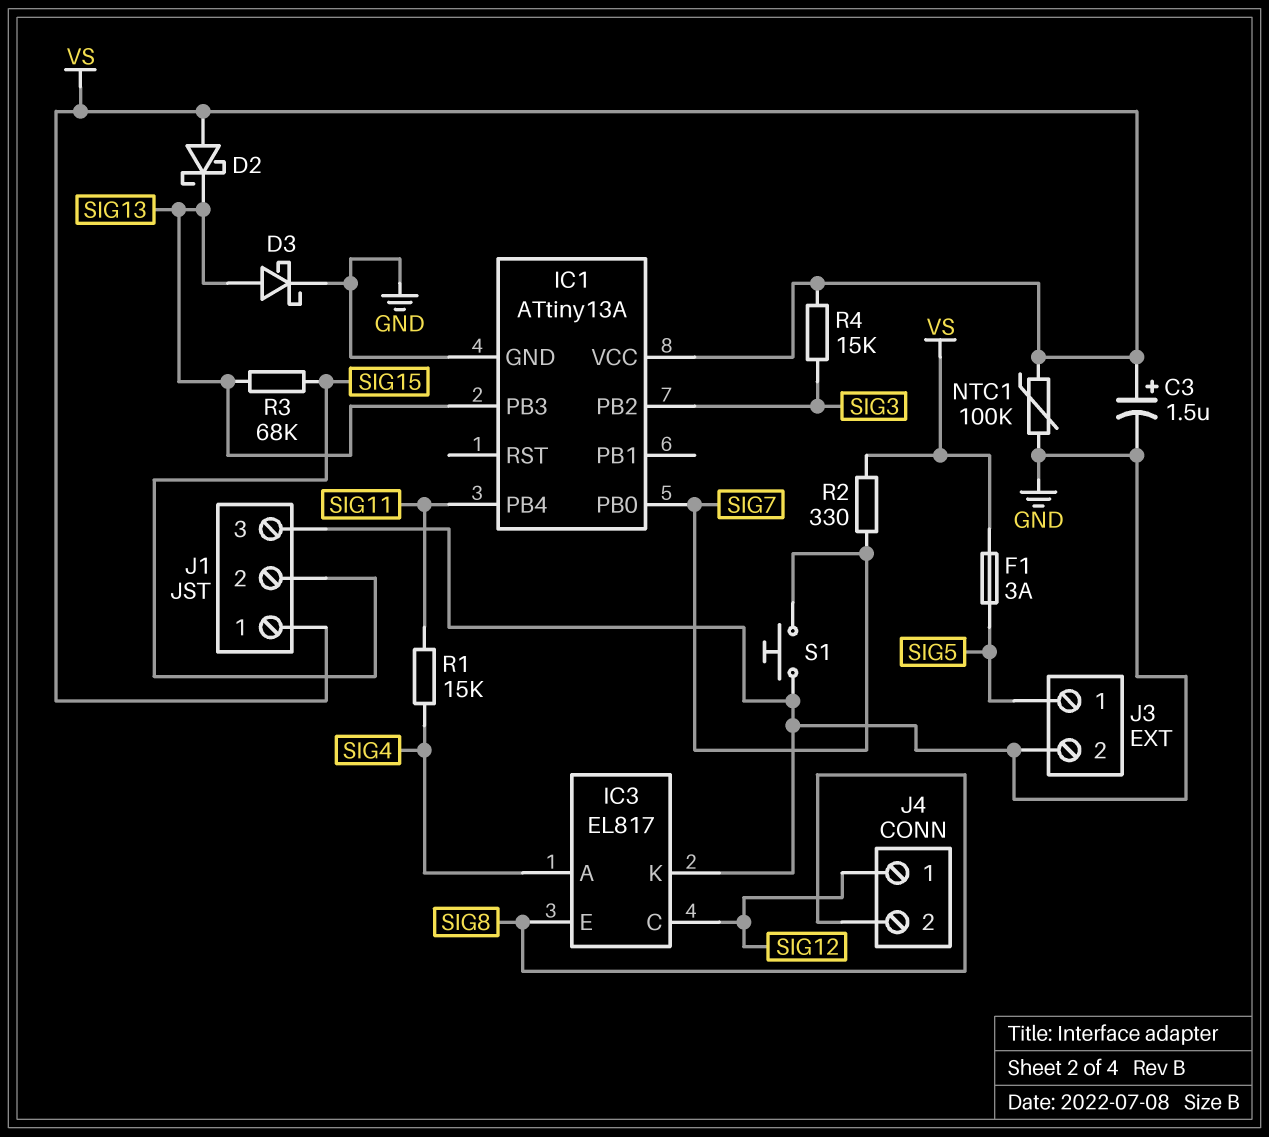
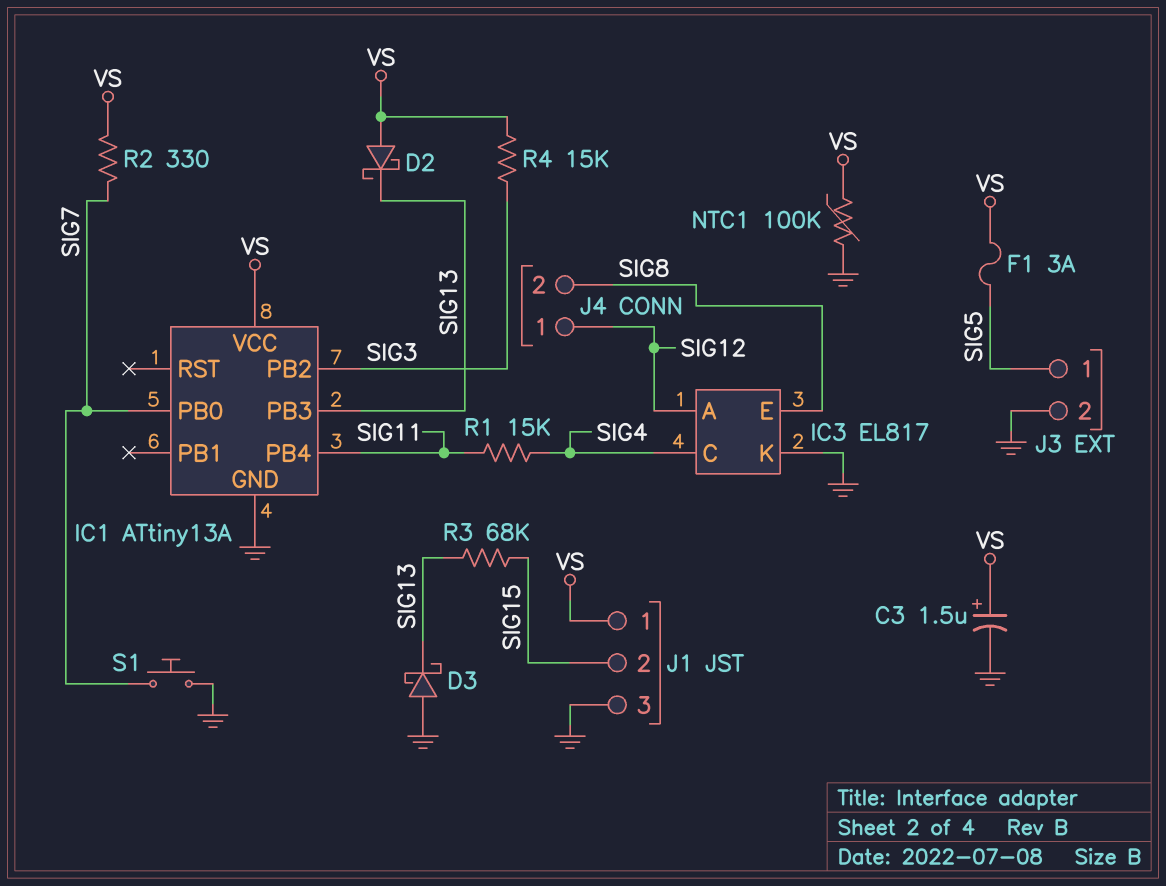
D3: schottky (A SIG13, K GND) -> schottky (A GND, K SIG13)
IC3 pin A: SIG4 -> SIG12
IC3 pin C: SIG12 -> SIG4

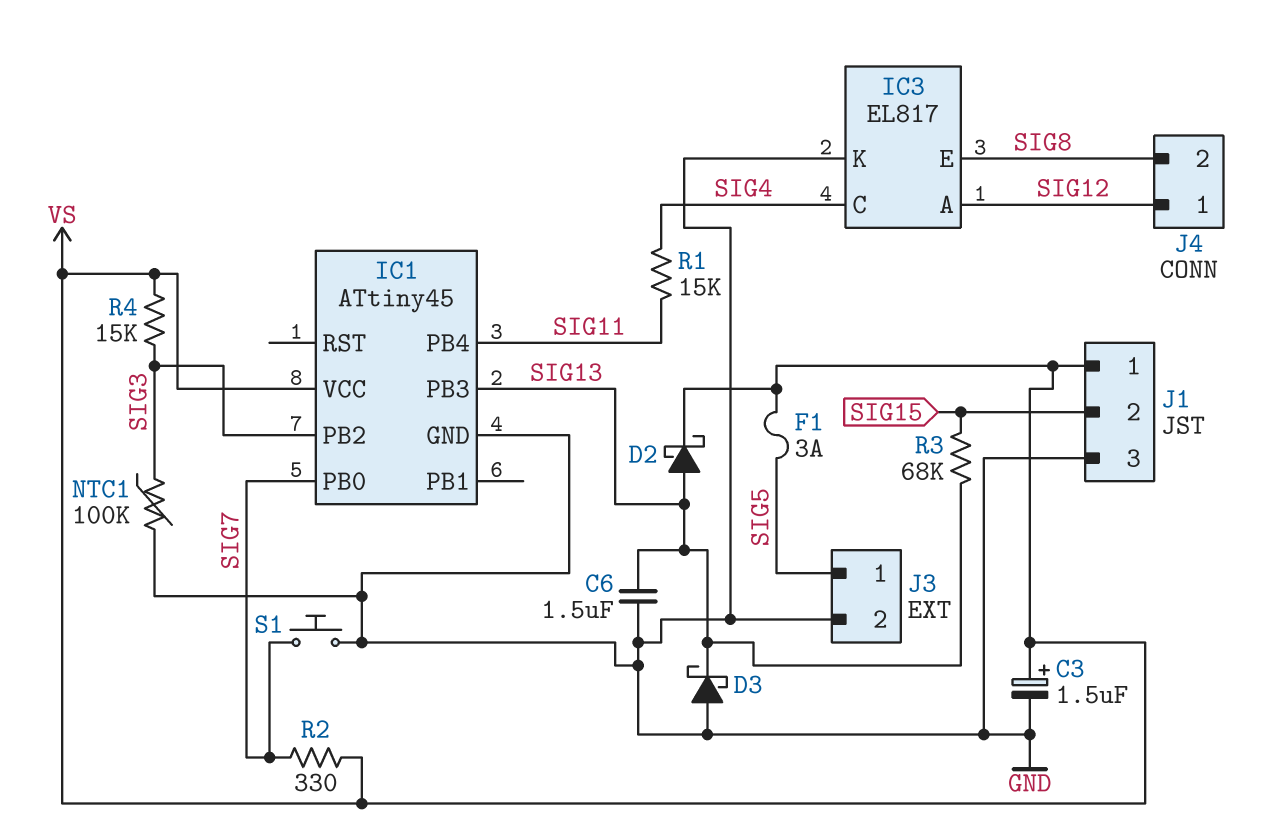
C6: none -> 1.5uF (GND, SIG13)
D2: schottky (A VS, K SIG13) -> schottky (A SIG13, K VS)
IC1: ATtiny13A -> ATtiny45
NTC1: 100k (GND, VS) -> 100k (GND, SIG3)

